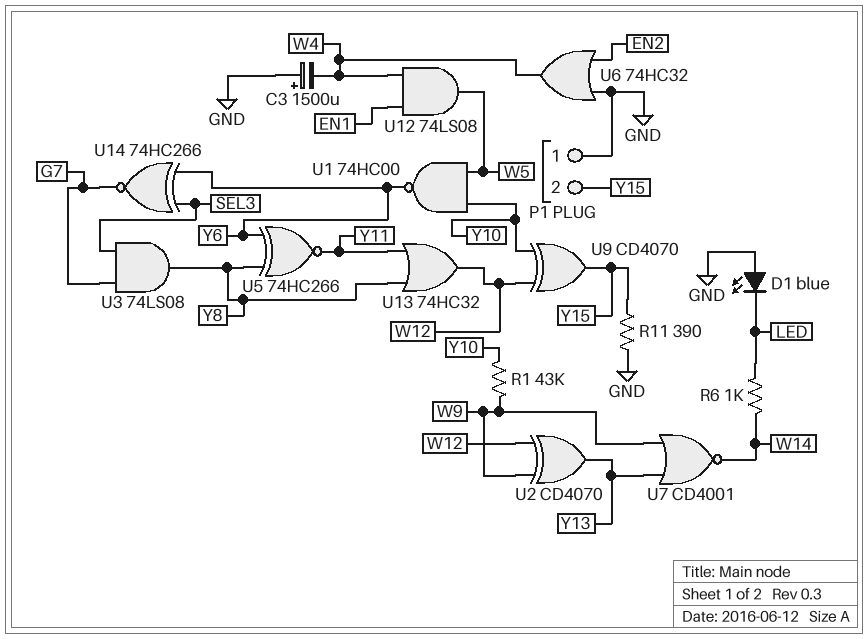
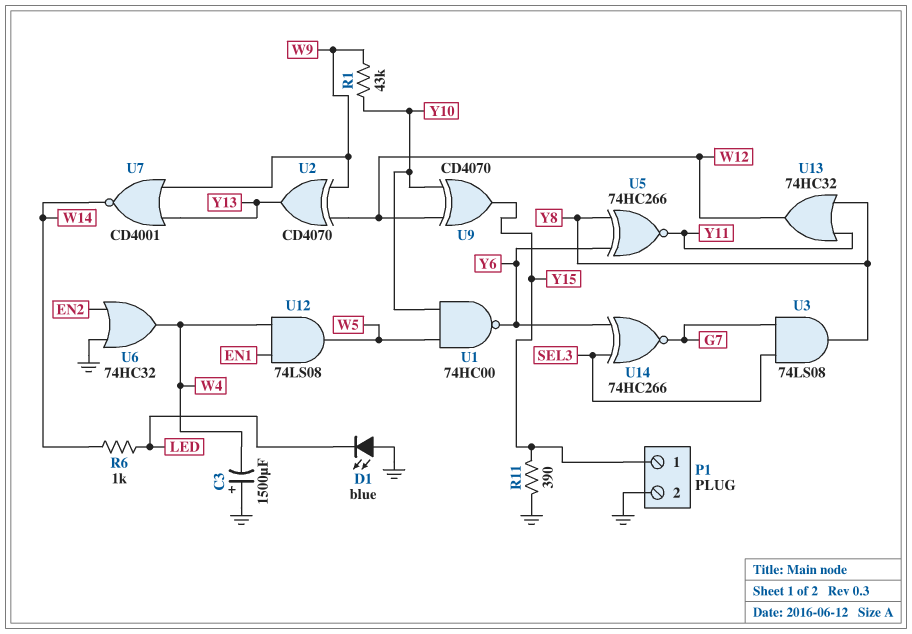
P1 pin 1: GND -> Y15
P1 pin 2: Y15 -> GND

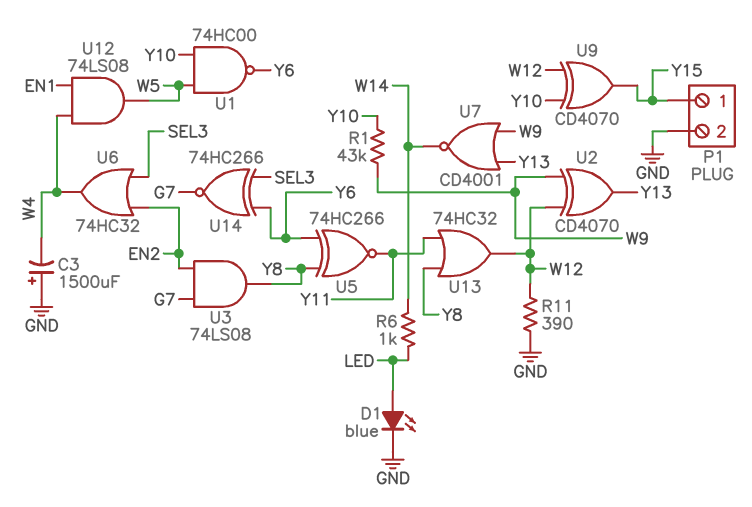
D1: LED blue (A GND, K LED) -> LED blue (A LED, K GND)
R11: 390 (GND, Y15) -> 390 (GND, W12)
U3: AND 74LS08 (in G7, in SEL3, out Y8) -> AND 74LS08 (in EN2, in G7, out Y8)
U6: OR 74HC32 (in EN2, in GND, out W4) -> OR 74HC32 (in EN2, in SEL3, out W4)

